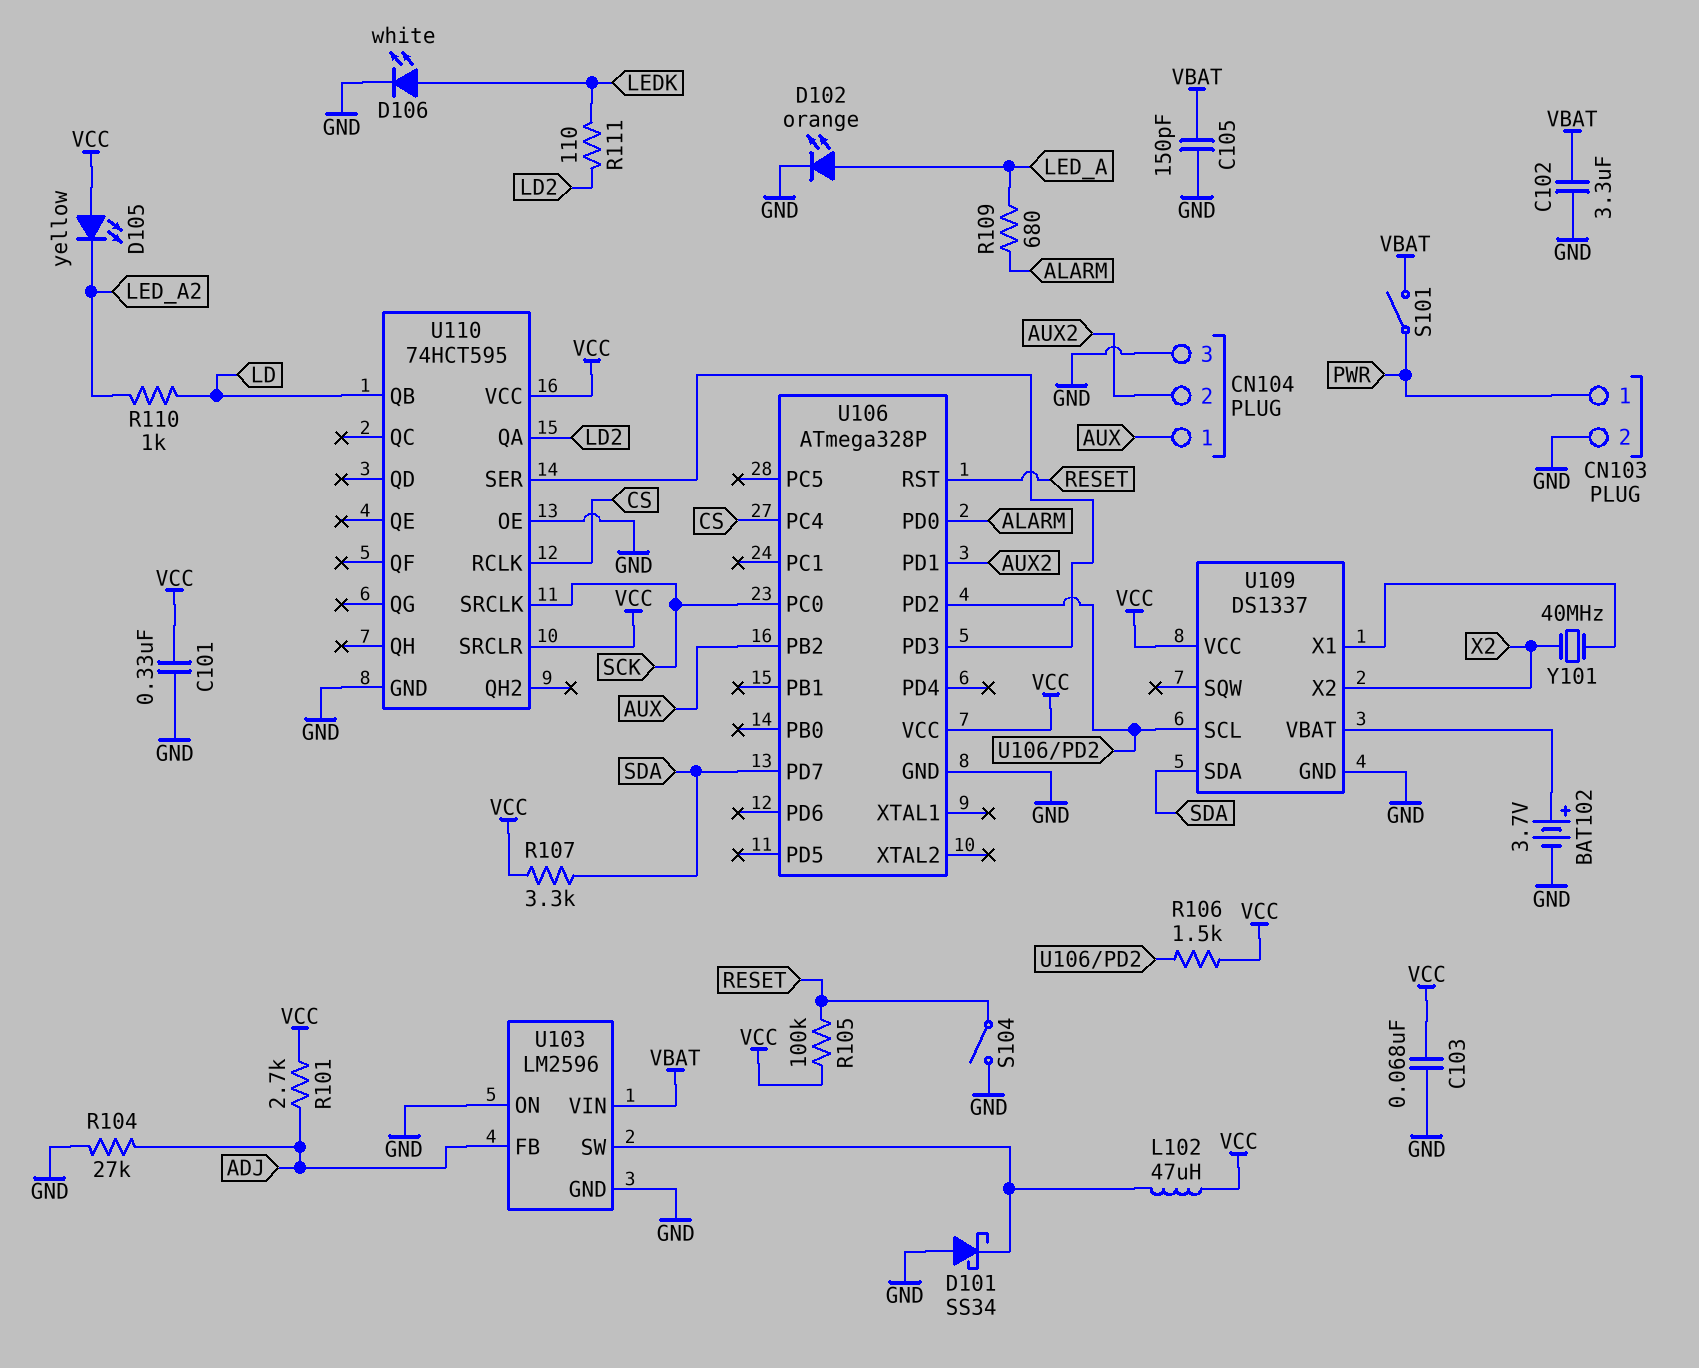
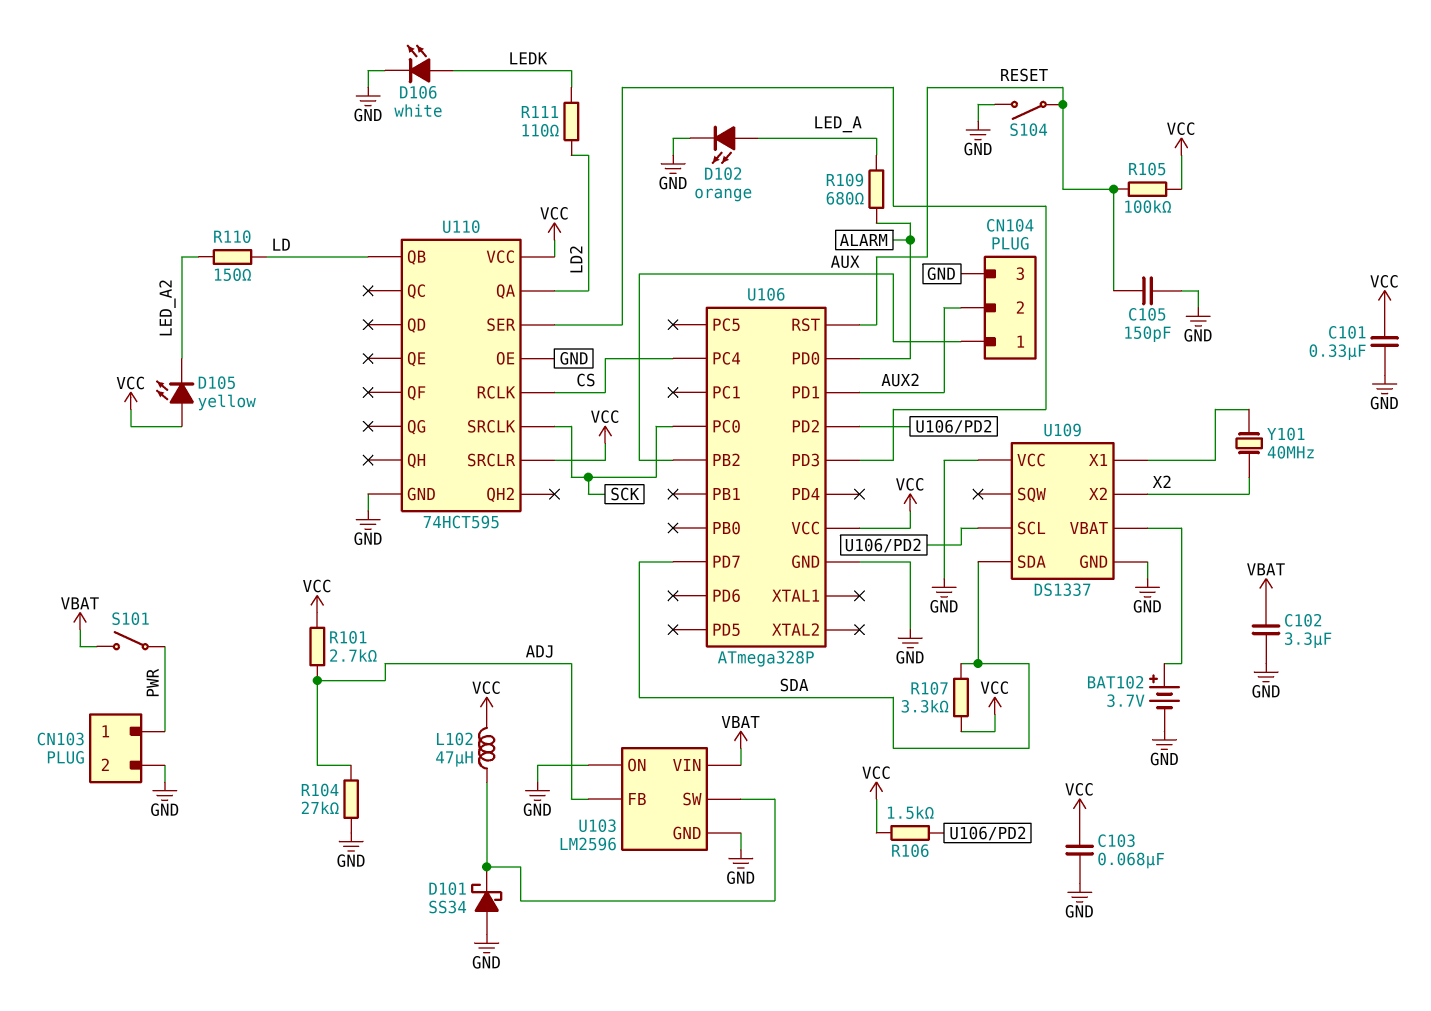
C105: 150pF (GND, VBAT) -> 150pF (GND, RESET)
R110: 1k (LD, LED_A2) -> 150 (LD, LED_A2)
U109 pin VCC: VCC -> GND

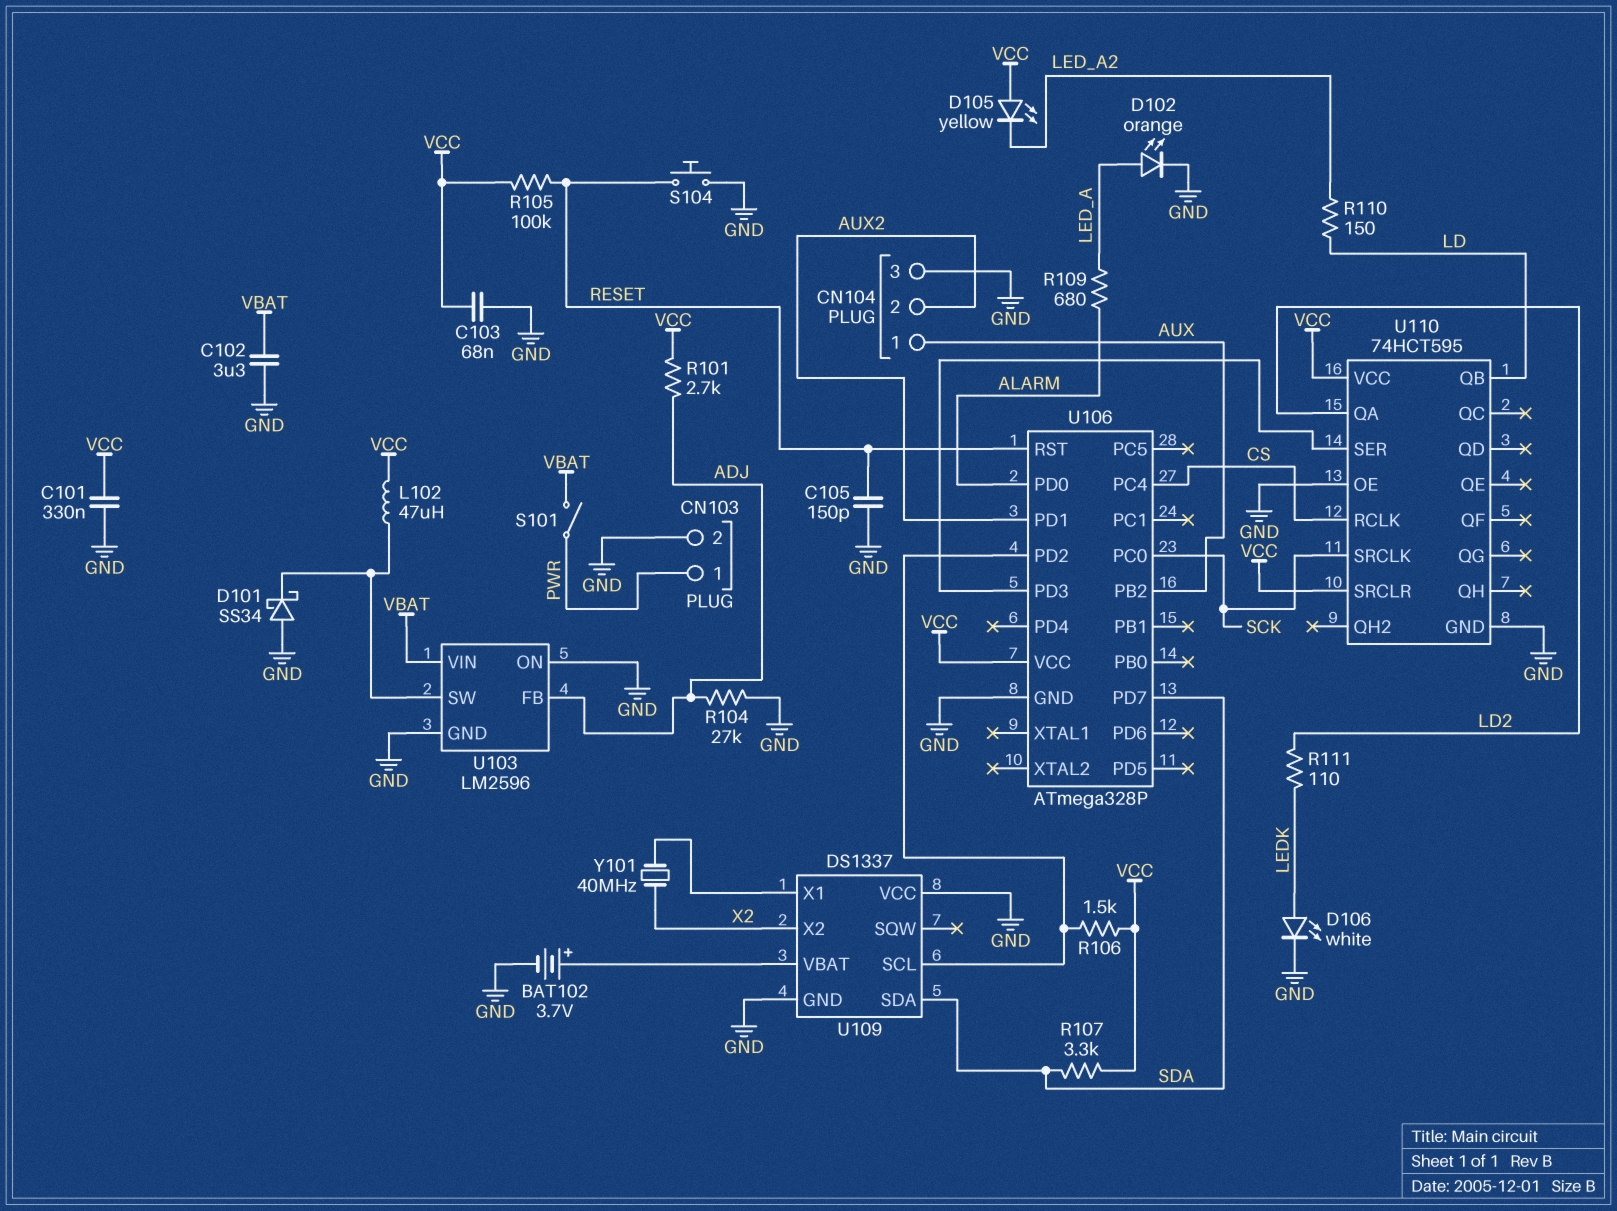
S104: switch (GND, RESET) -> button (GND, RESET)

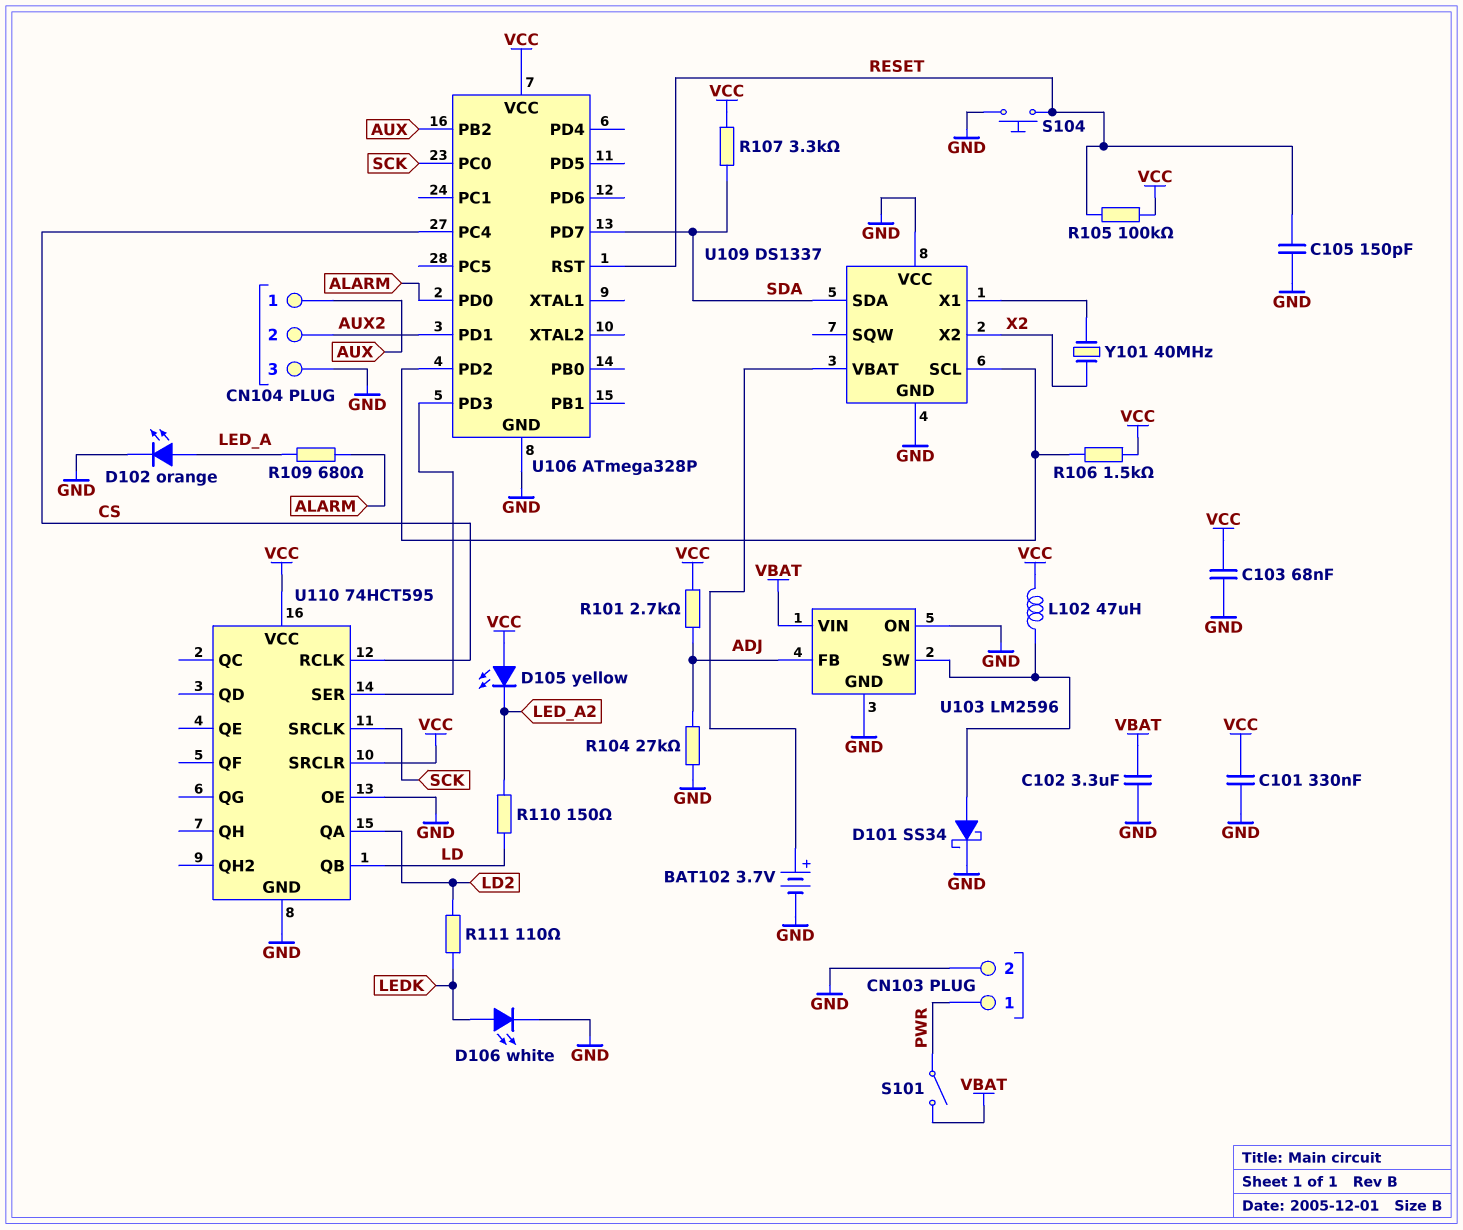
D101: schottky SS34 (A GND, K U103/SW) -> schottky SS34 (A U103/SW, K GND)

